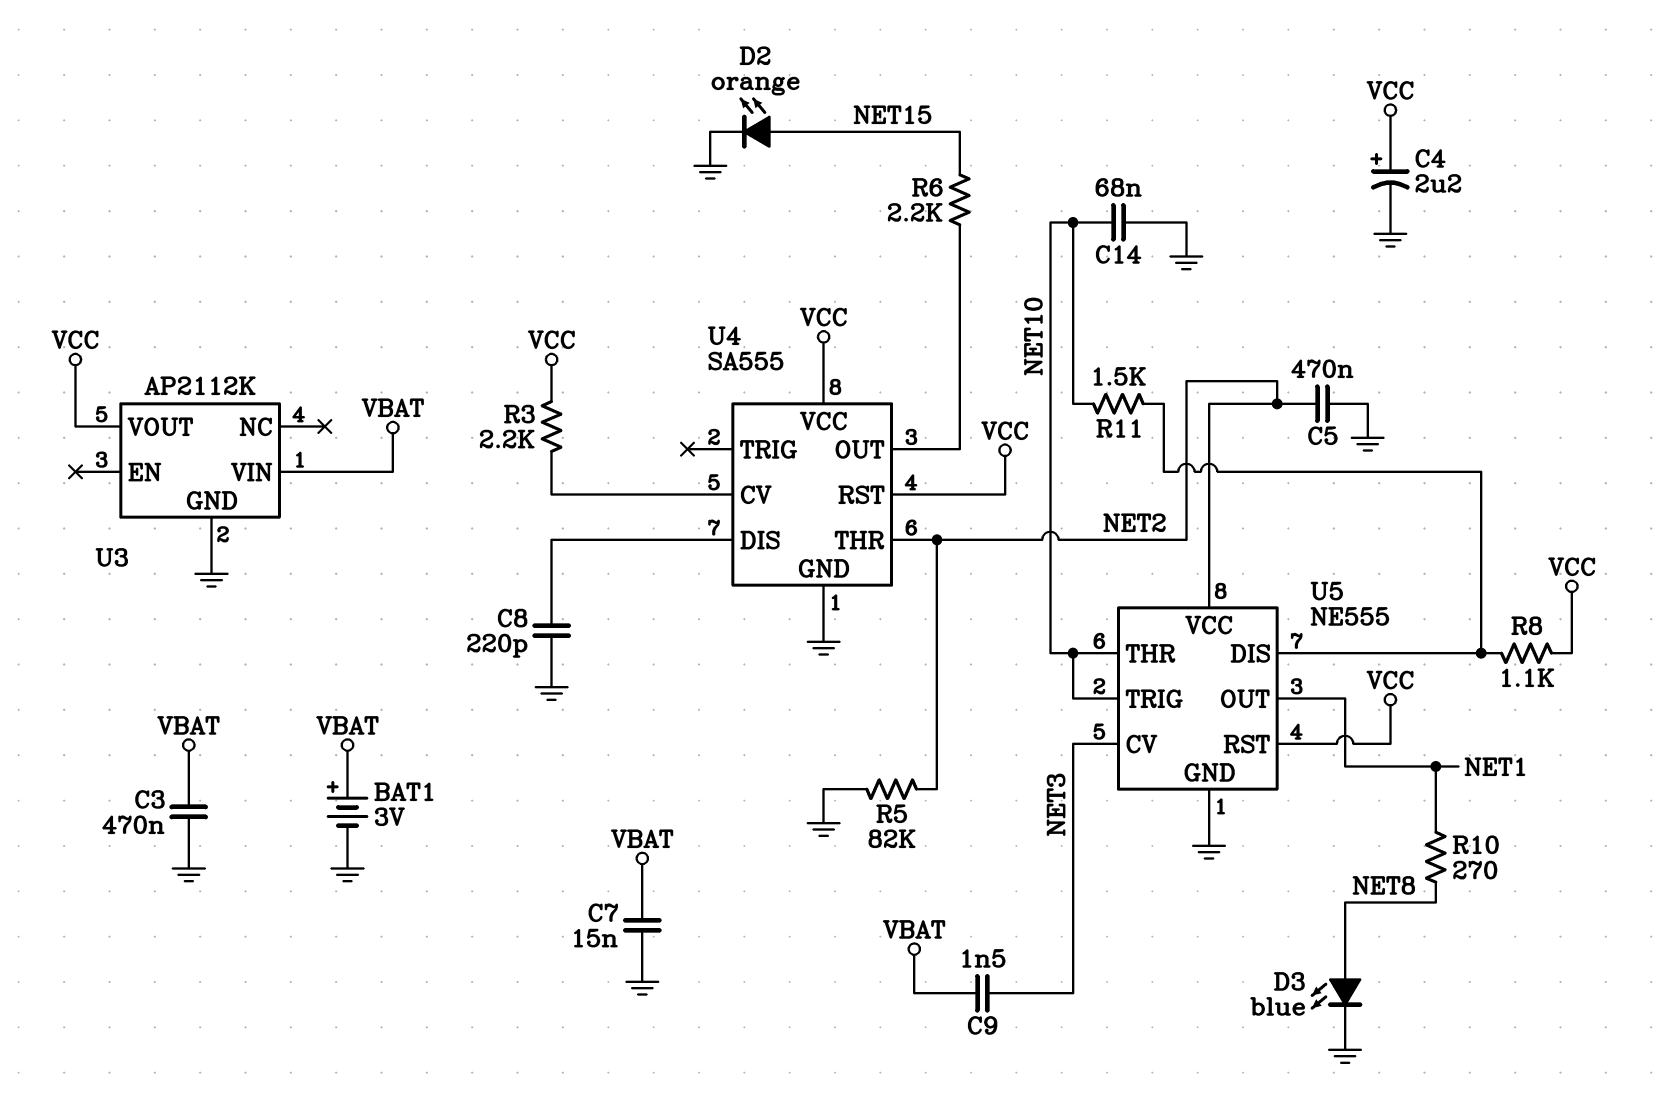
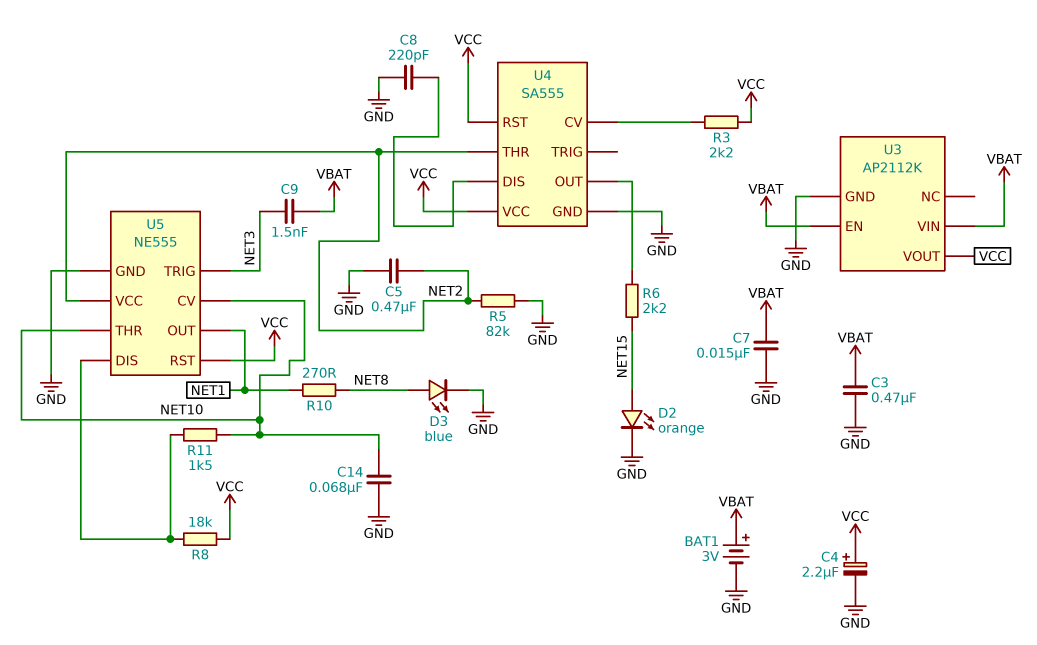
R8: 1.1k (U5/DIS, VCC) -> 18k (U5/DIS, VCC)
U3 pin EN: none -> VBAT
U5 pin CV: NET3 -> NET10
U5 pin TRIG: NET10 -> NET3

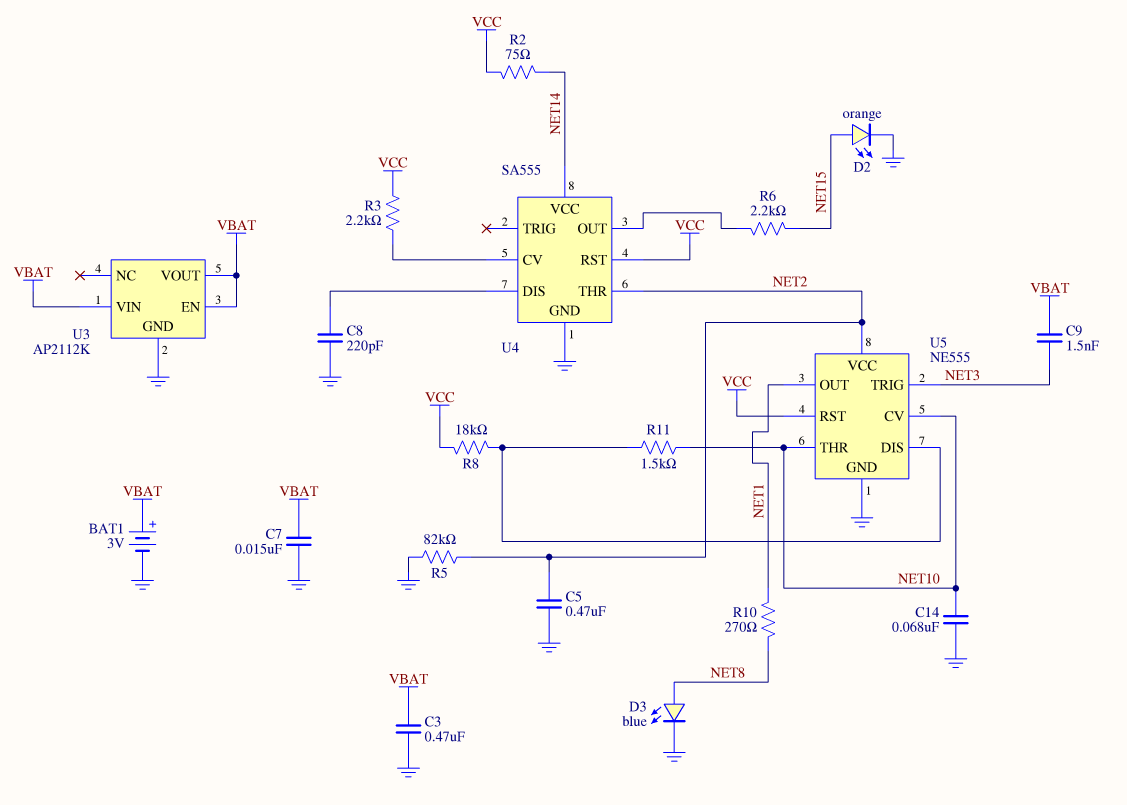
C4: 2.2uF (plus VCC, minus GND) -> none
R2: none -> 75 (NET14, VCC)
U3 pin VOUT: VCC -> VBAT
U4 pin VCC: VCC -> NET14

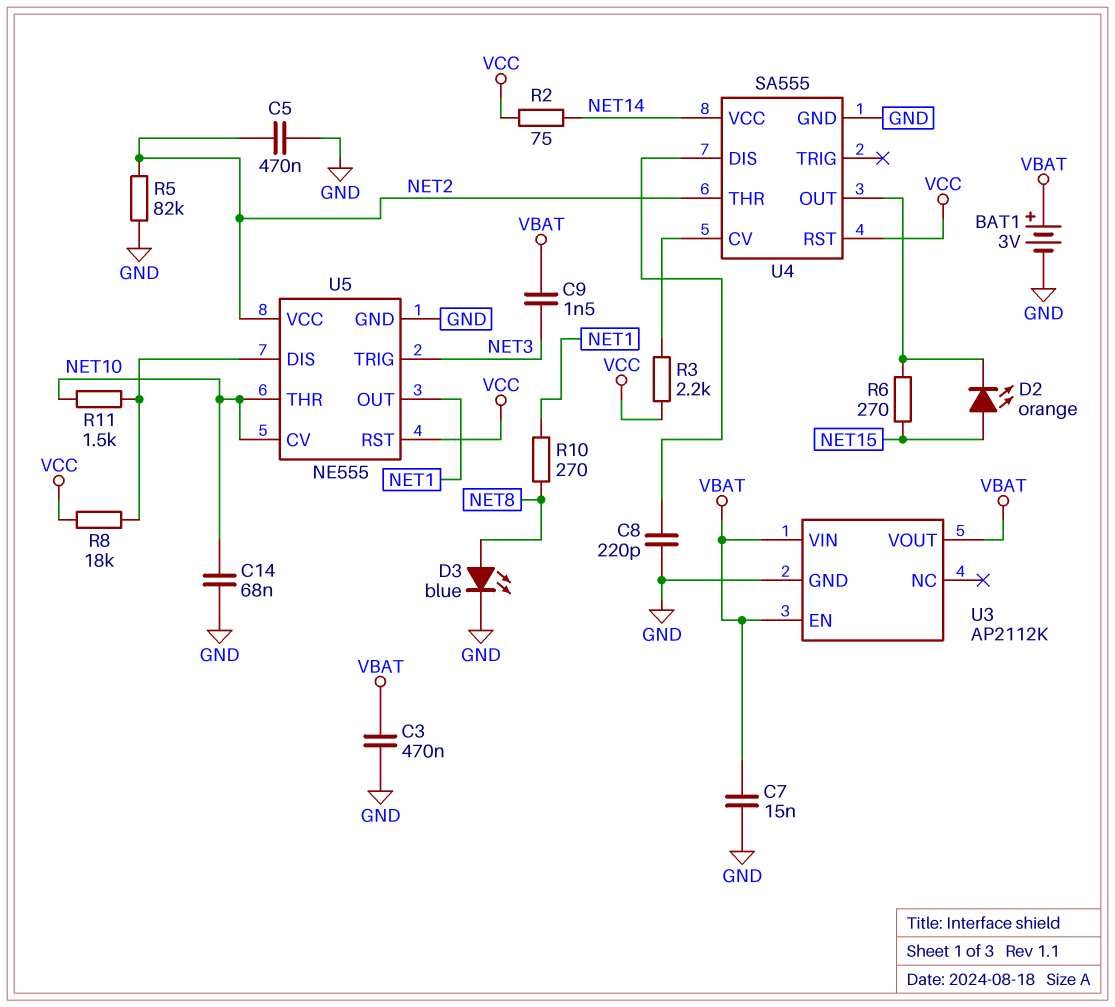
D2: LED orange (A NET15, K GND) -> LED orange (A NET15, K U4/OUT)
R6: 2.2k (NET15, U4/OUT) -> 270 (NET15, U4/OUT)

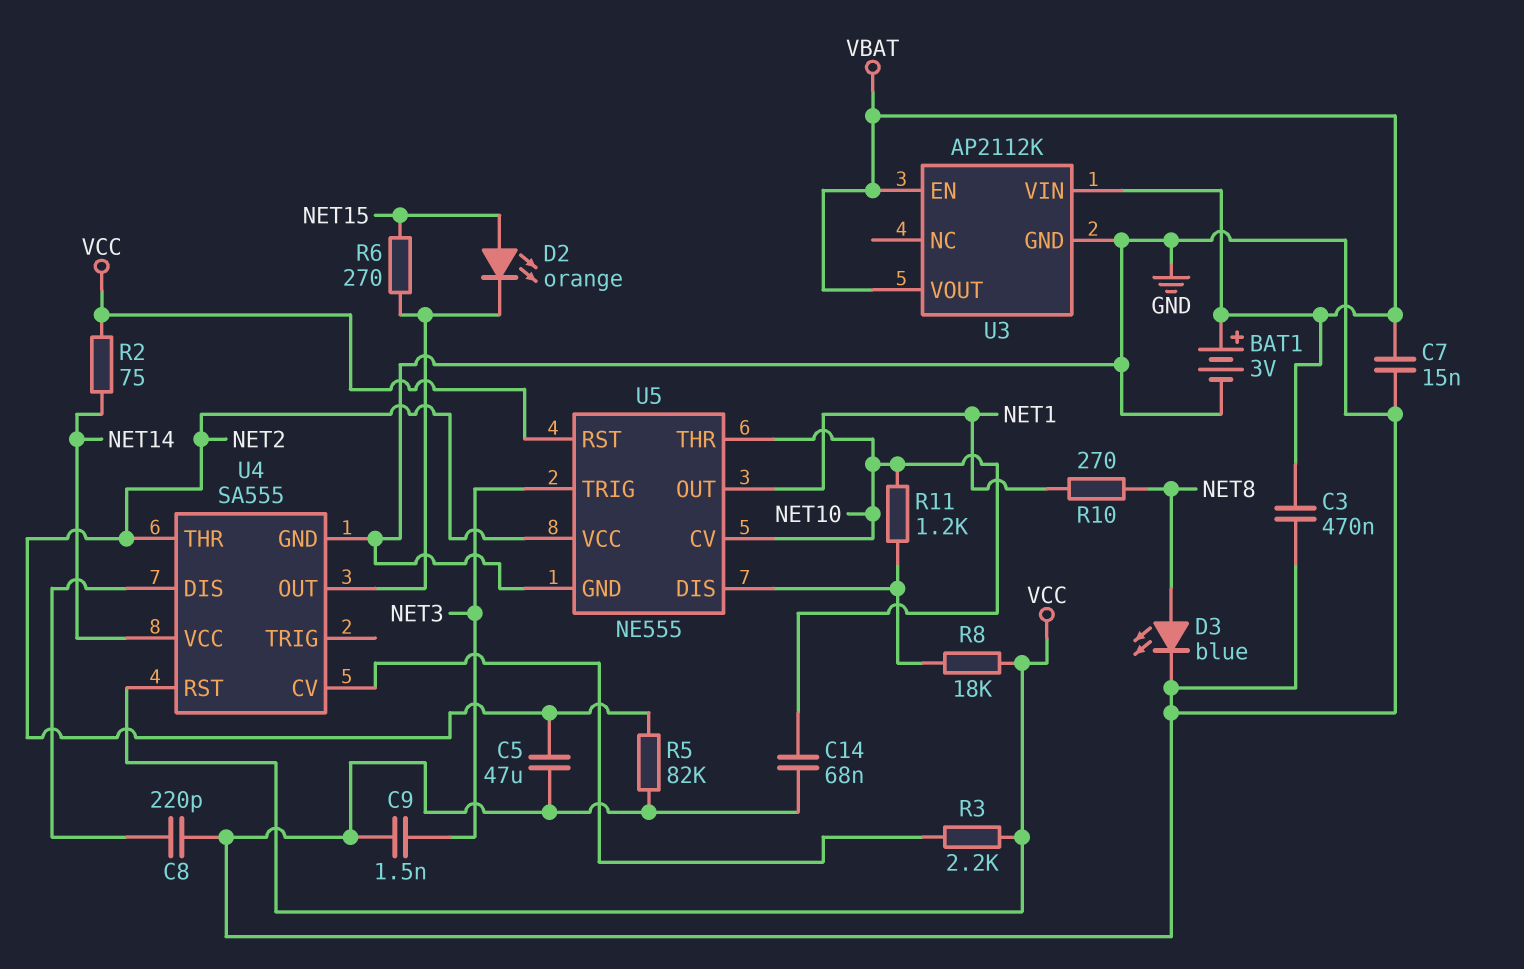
C5: 470nF (GND, NET2) -> 47uF (GND, NET2)
C9: 1.5nF (NET3, VBAT) -> 1.5nF (GND, NET3)
R11: 1.5k (NET10, U5/DIS) -> 1.2k (NET10, U5/DIS)

